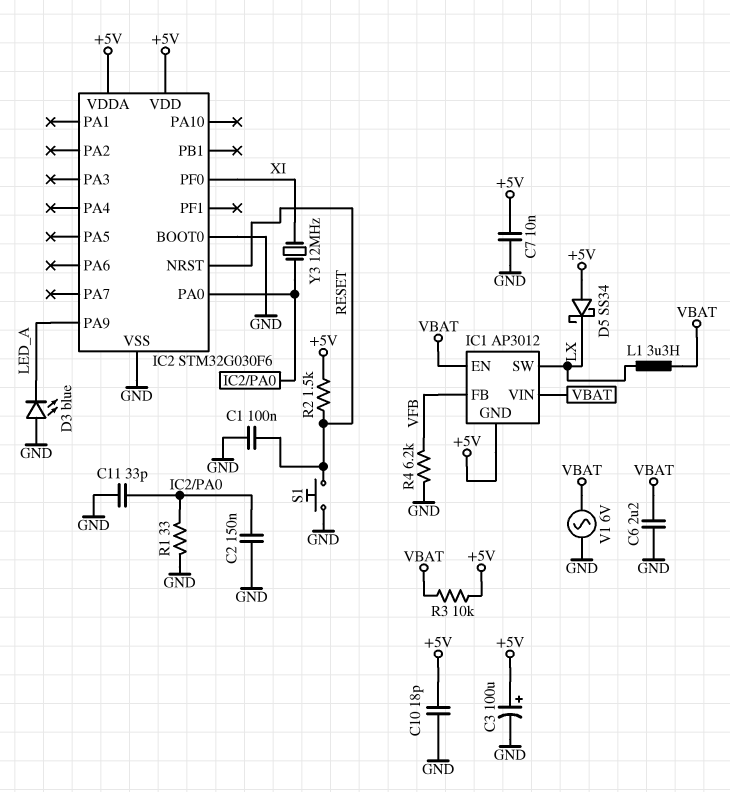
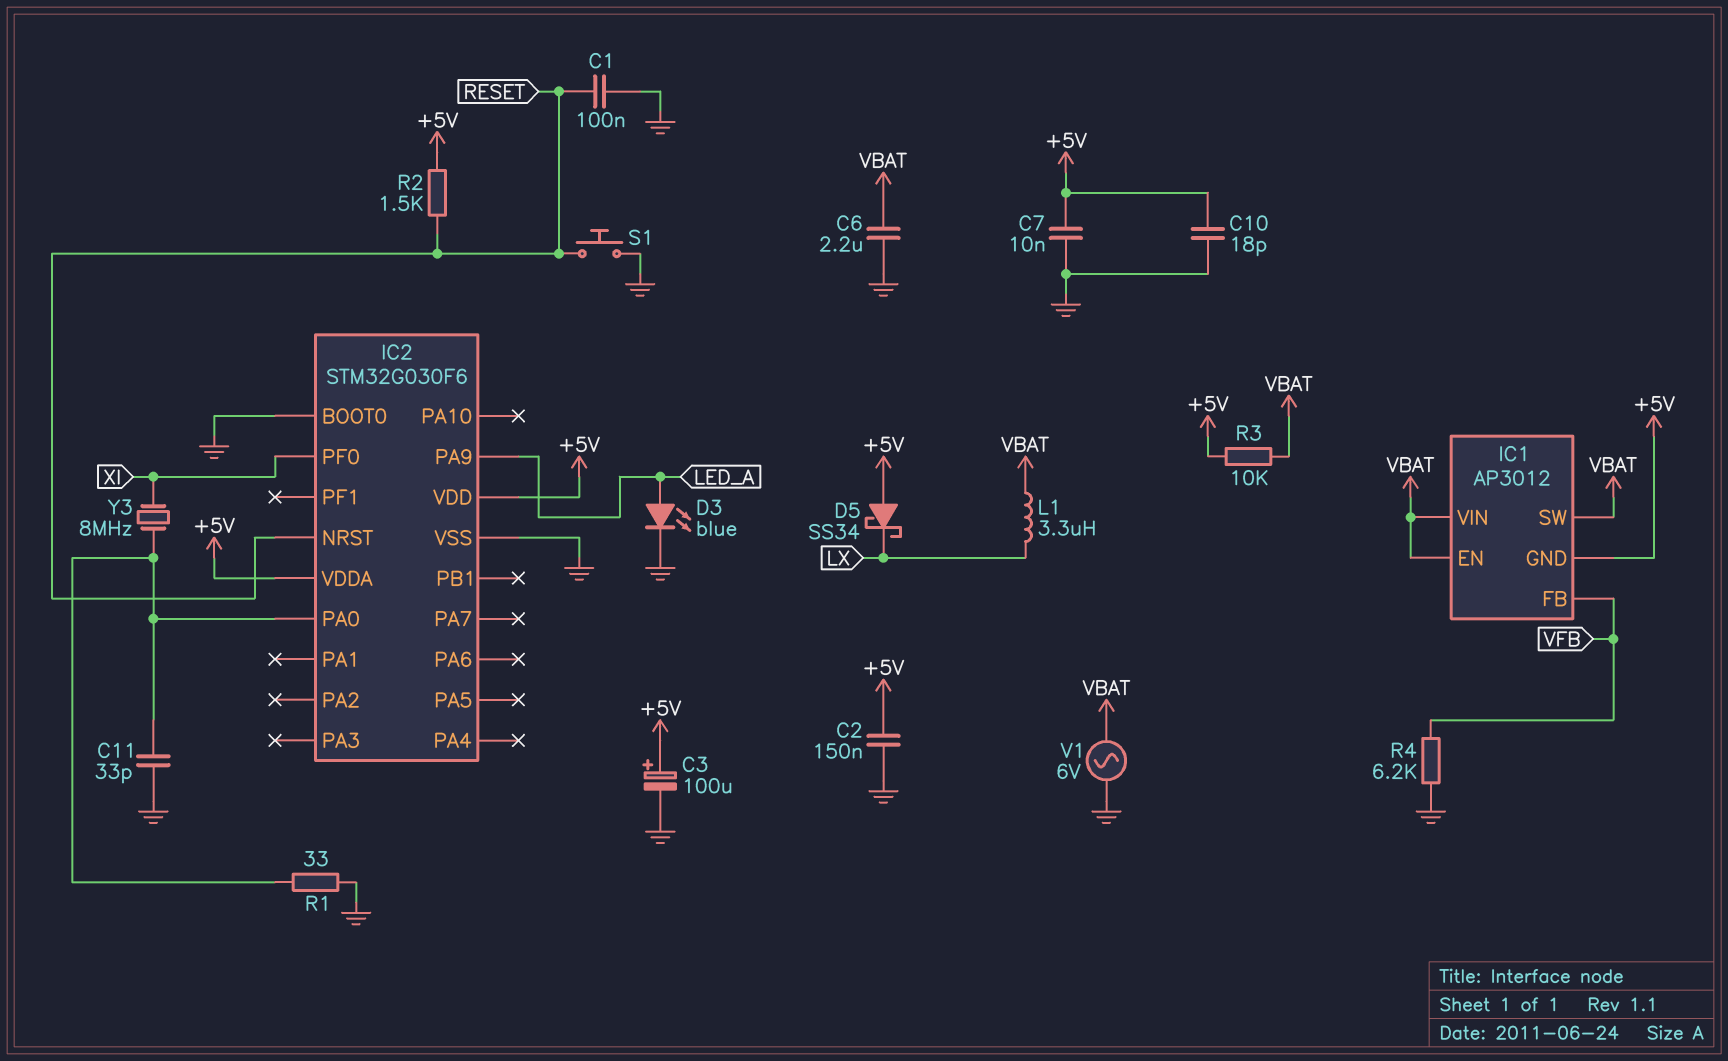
C2: 150nF (GND, IC2/PA0) -> 150nF (+5V, GND)
D3: LED blue (A GND, K LED_A) -> LED blue (A LED_A, K GND)
IC1 pin SW: LX -> VBAT
Y3: 12MHz (IC2/PA0, XI) -> 8MHz (IC2/PA0, XI)

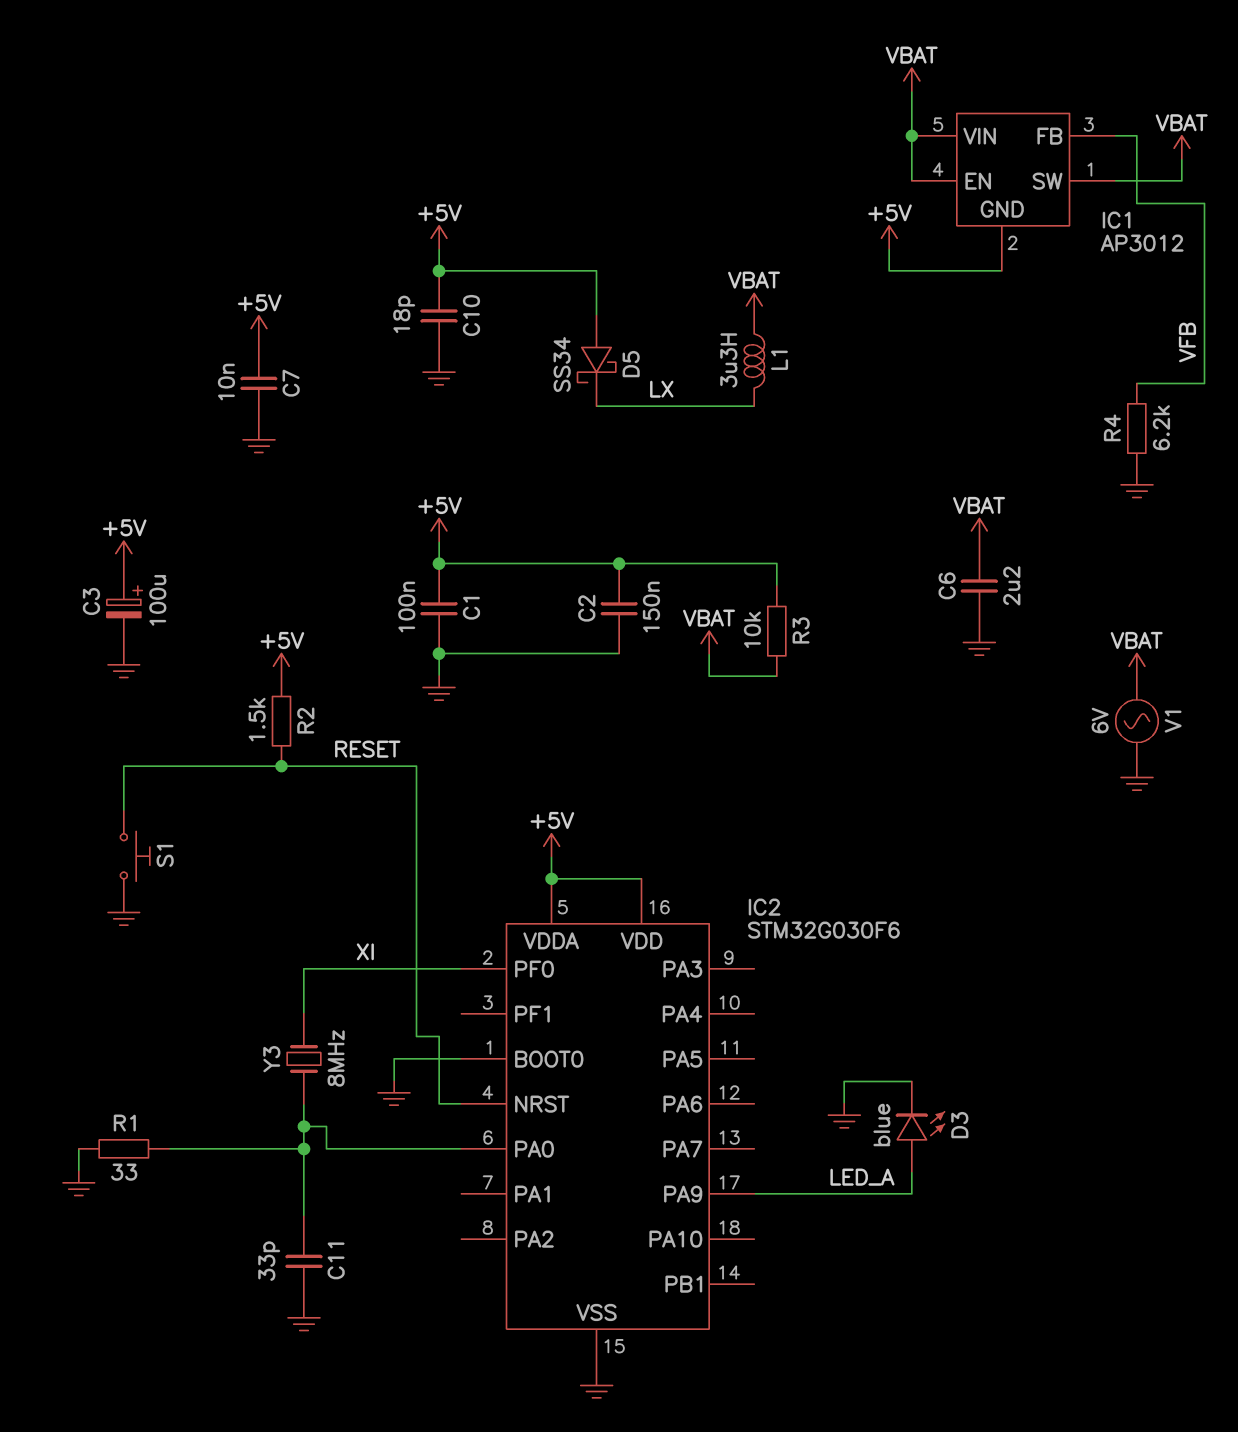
C1: 100nF (GND, RESET) -> 100nF (+5V, GND)

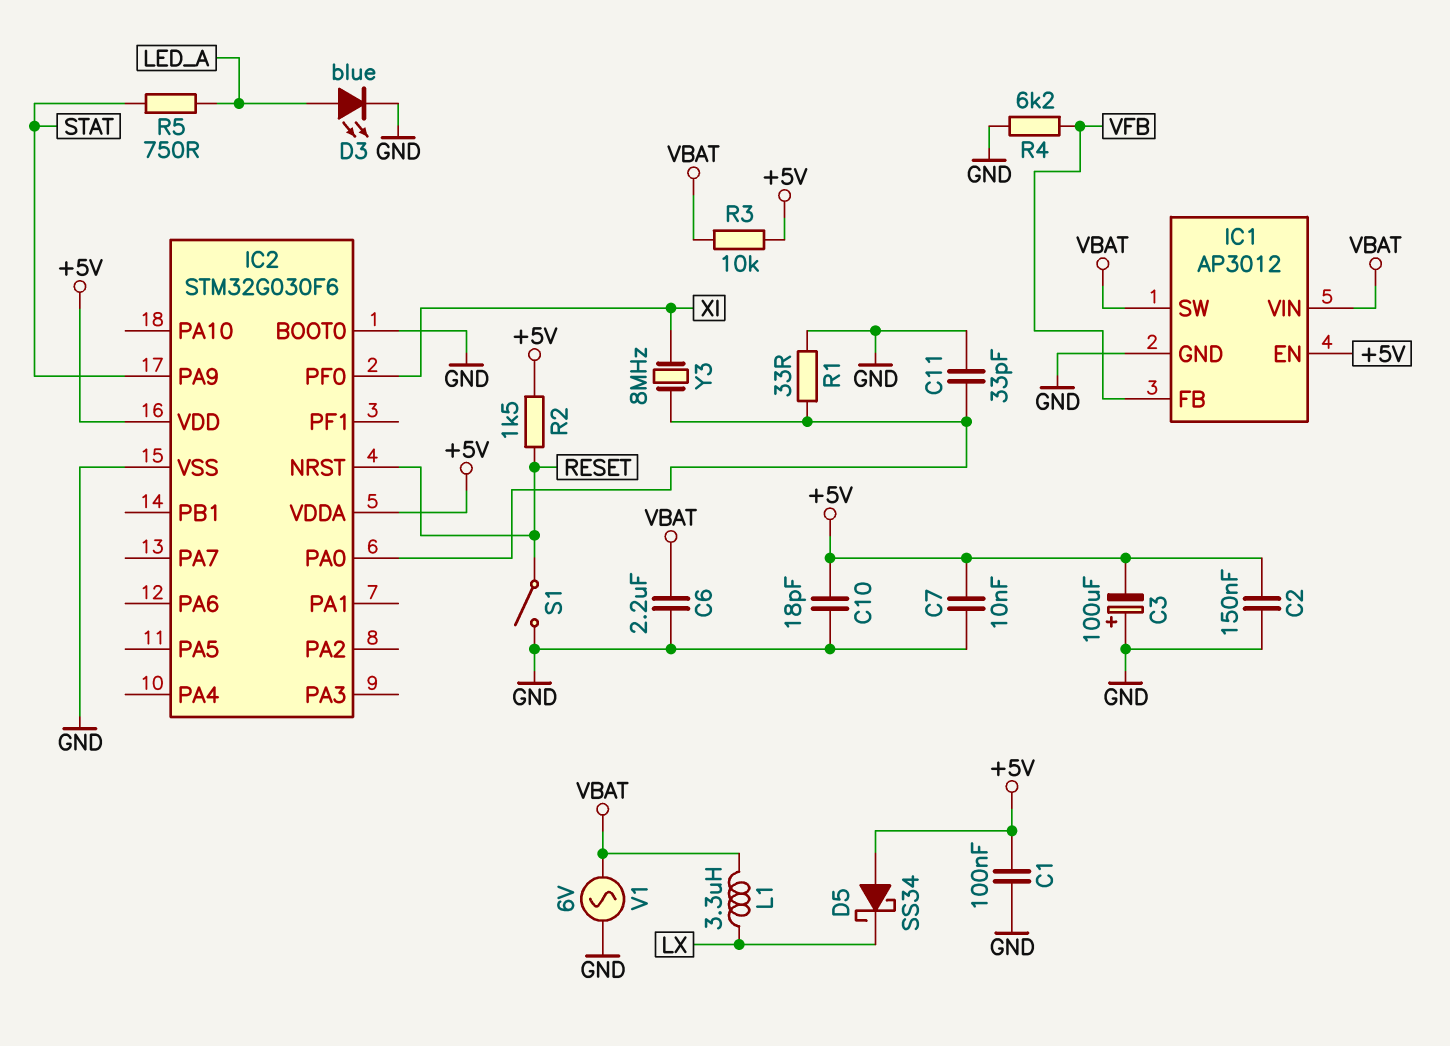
C3: 100uF (plus +5V, minus GND) -> 100uF (plus GND, minus +5V)
IC1 pin EN: VBAT -> +5V
IC1 pin GND: +5V -> GND
IC2 pin PA9: LED_A -> STAT
R5: none -> 750 (LED_A, STAT)
S1: button (GND, RESET) -> switch (GND, RESET)

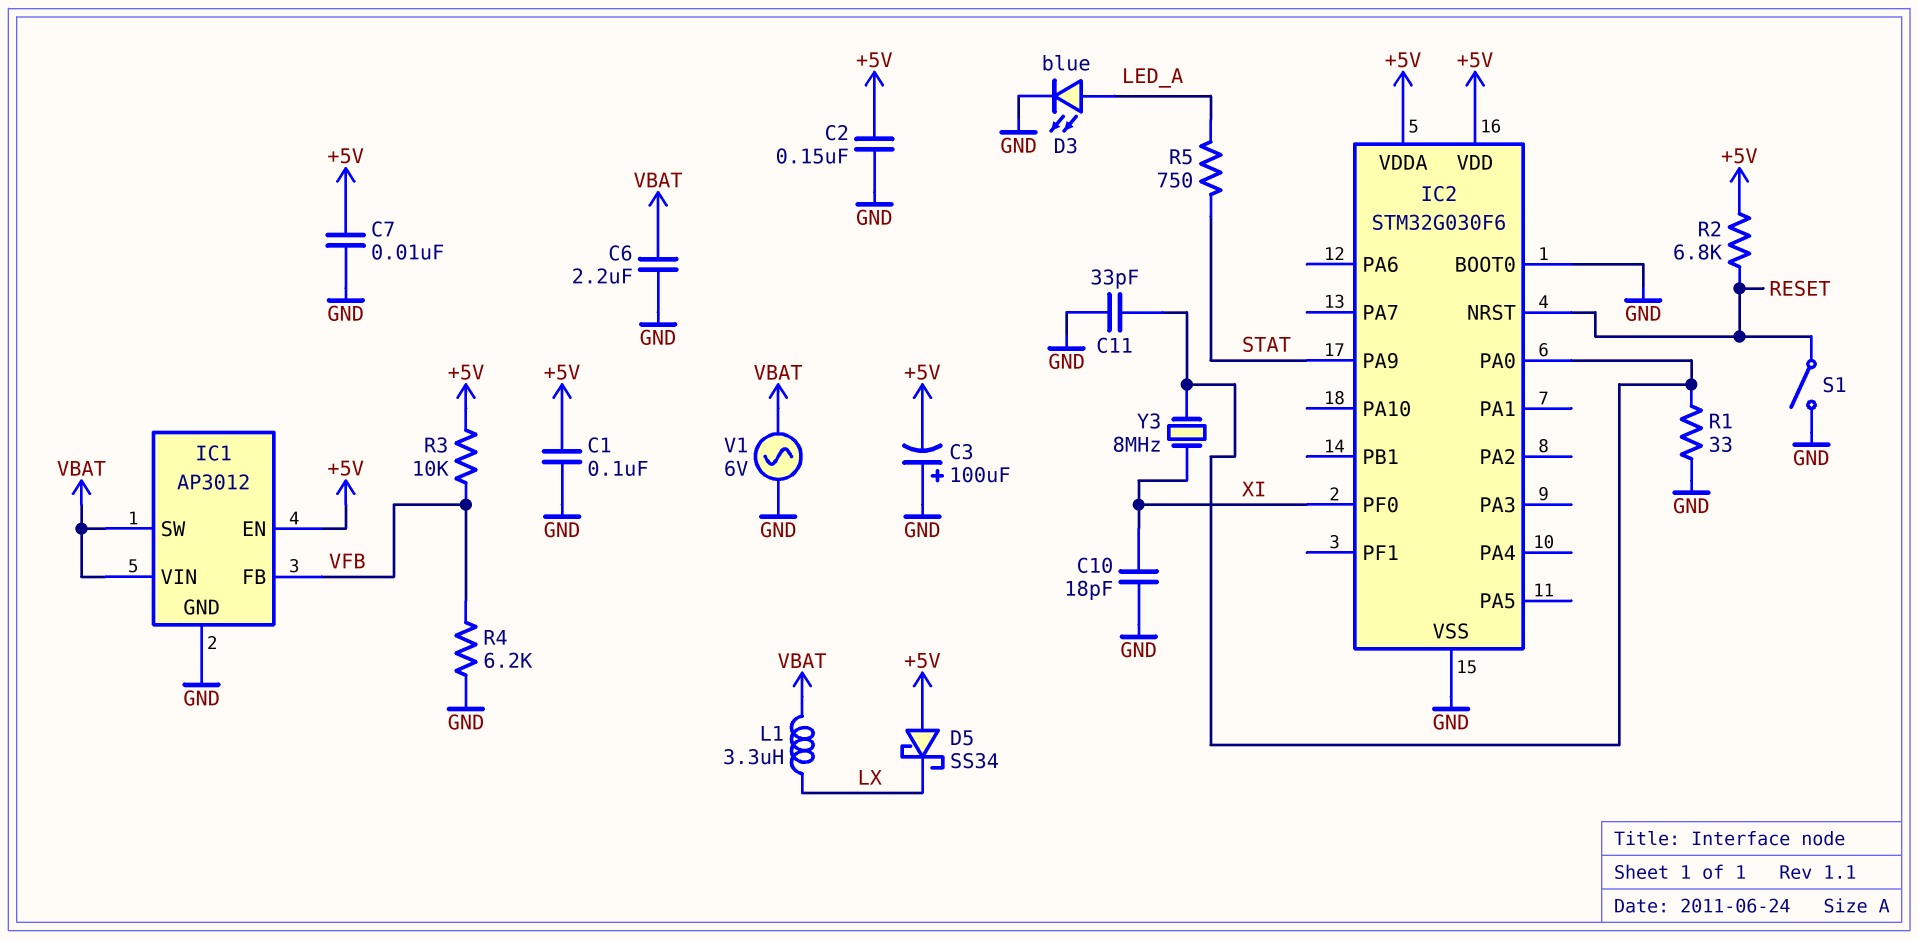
C10: 18pF (+5V, GND) -> 18pF (GND, XI)
R2: 1.5k (+5V, RESET) -> 6.8k (+5V, RESET)
R3: 10k (+5V, VBAT) -> 10k (+5V, VFB)

